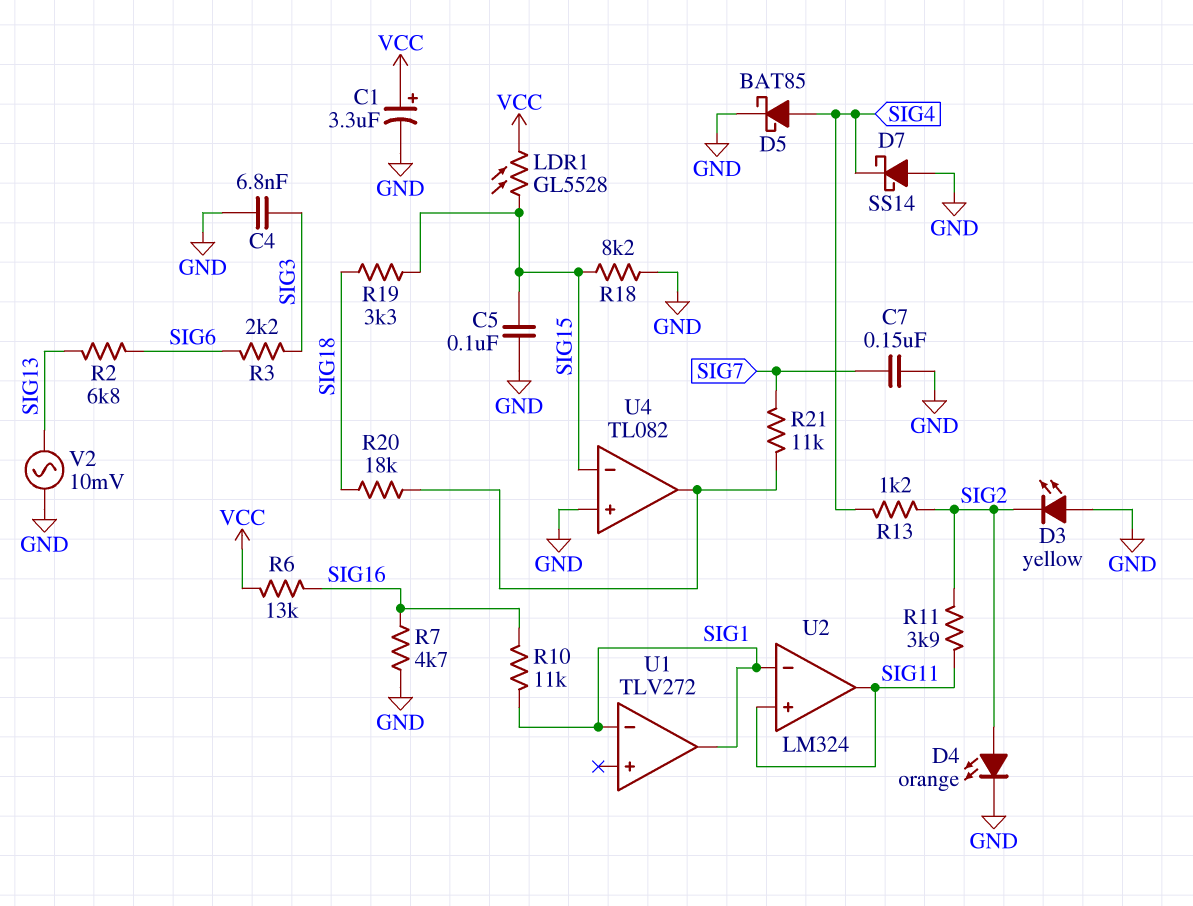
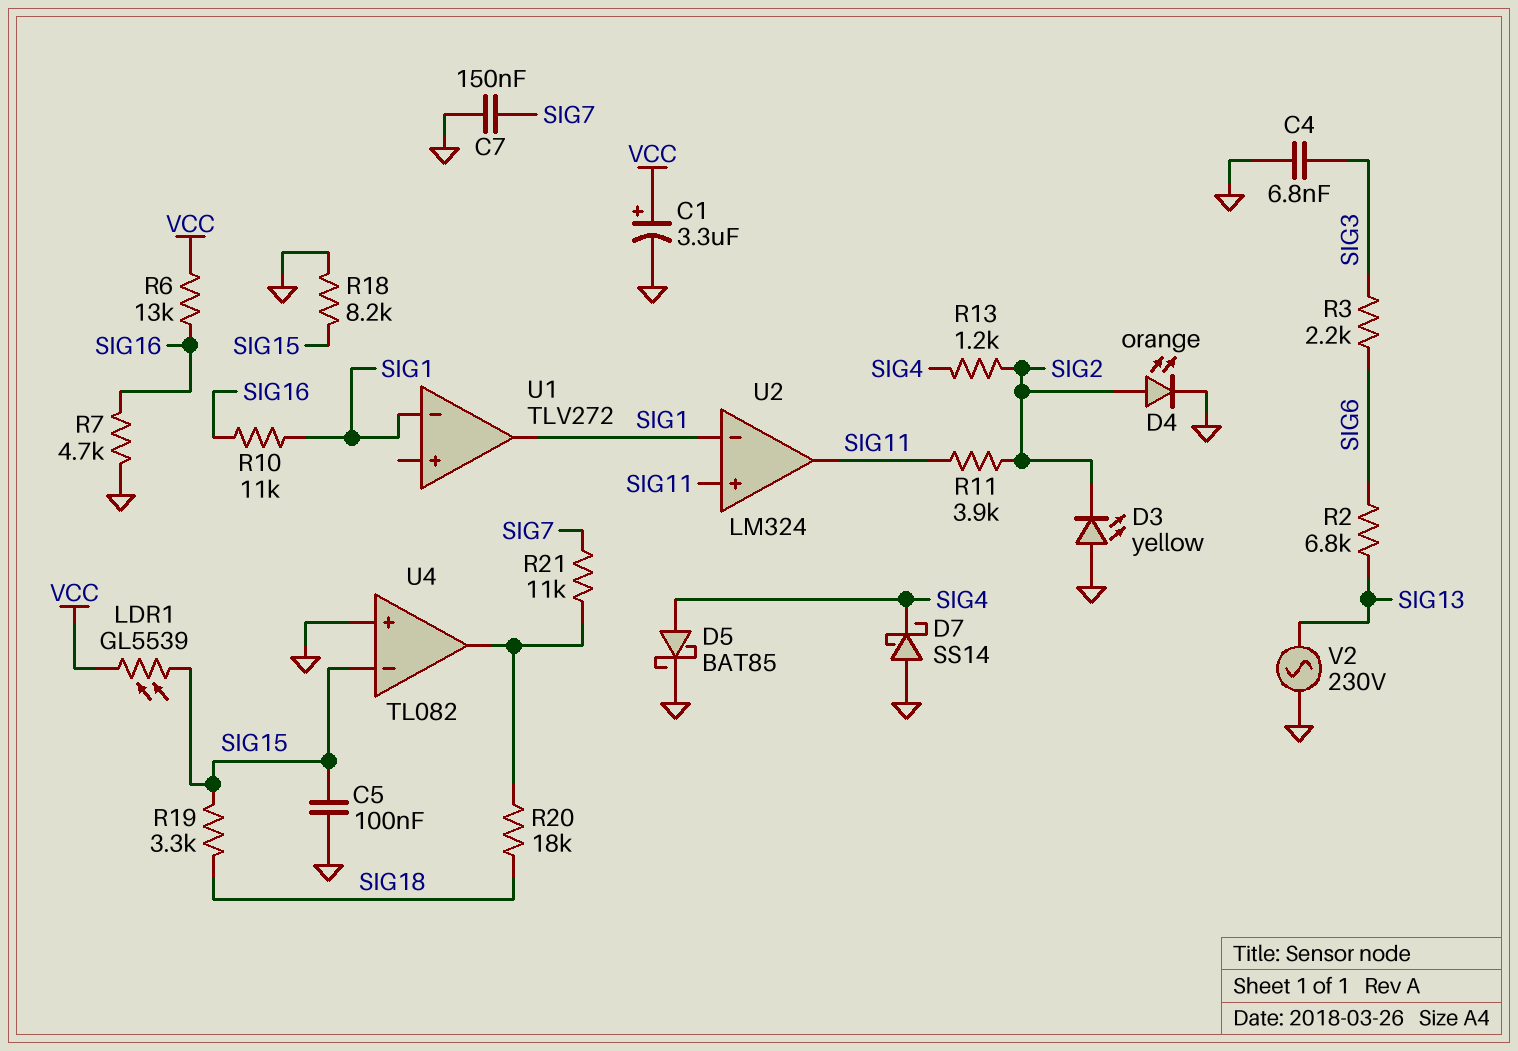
LDR1: GL5528 (SIG15, VCC) -> GL5539 (SIG15, VCC)
V2: AC 10mV (GND, SIG13) -> AC 230V (GND, SIG13)

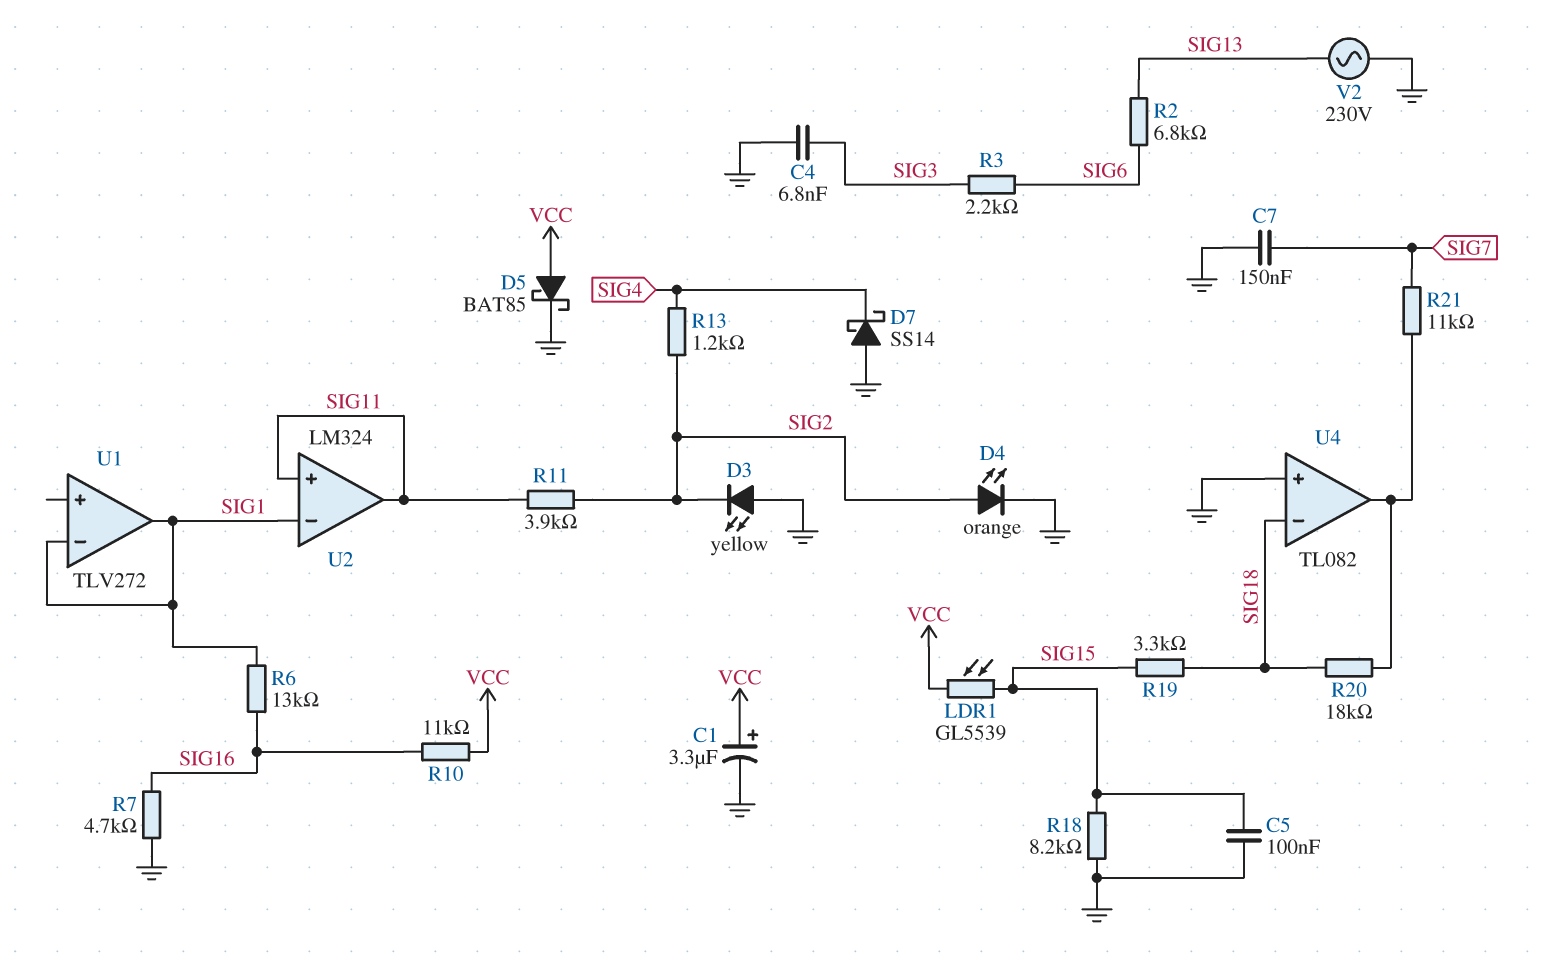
D5: schottky BAT85 (A SIG4, K GND) -> schottky BAT85 (A VCC, K GND)
R6: 13k (SIG16, VCC) -> 13k (SIG1, SIG16)
R10: 11k (SIG1, SIG16) -> 11k (SIG16, VCC)
U4 pin in-: SIG15 -> SIG18

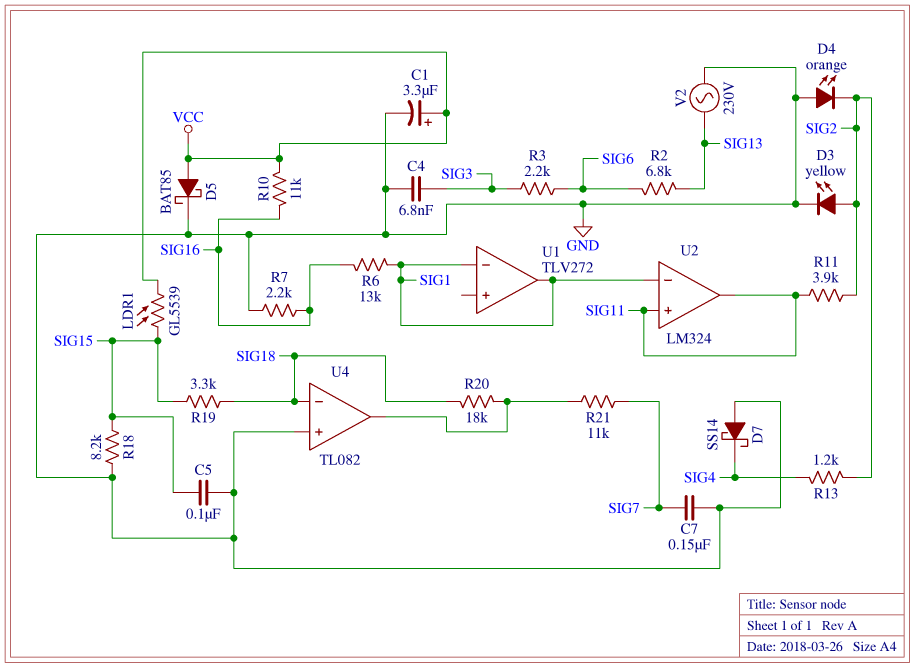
D3: LED yellow (A GND, K SIG2) -> LED yellow (A SIG2, K GND)
D4: LED orange (A SIG2, K GND) -> LED orange (A GND, K SIG2)
R7: 4.7k (GND, SIG16) -> 2.2k (GND, SIG16)

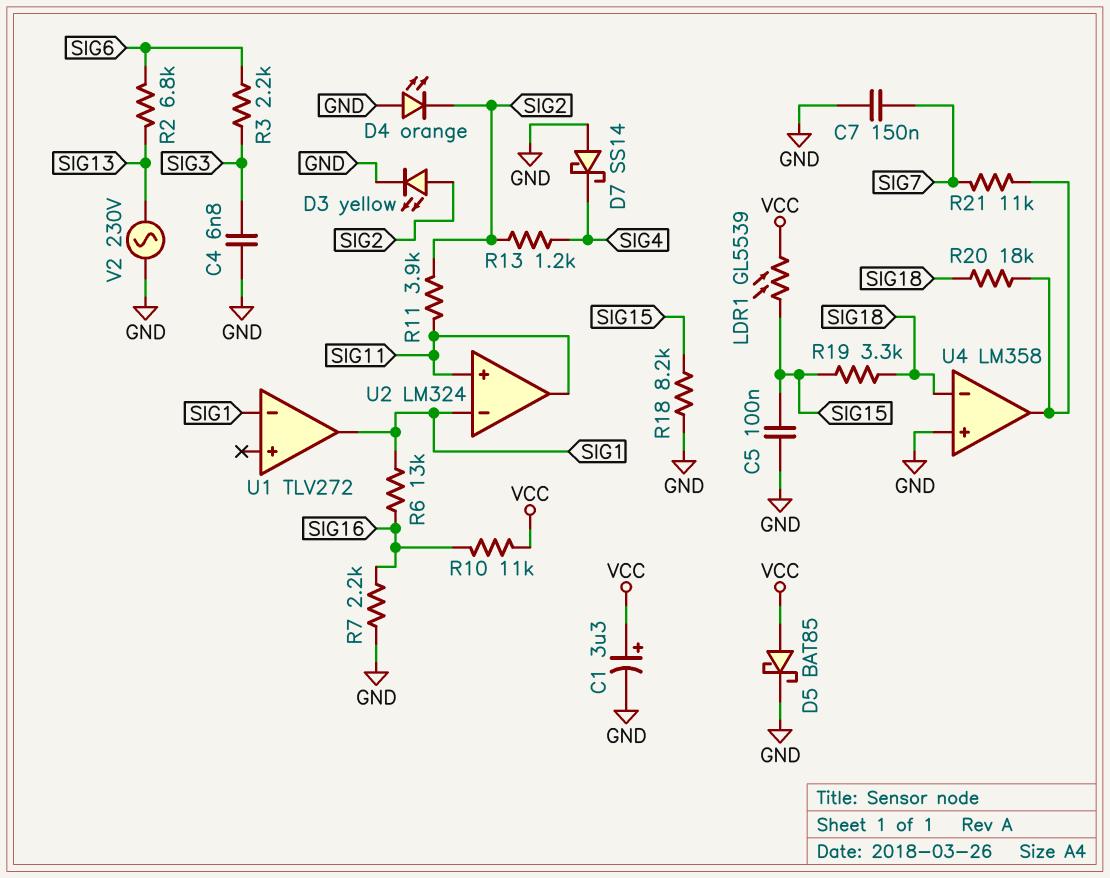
U4: TL082 -> LM358

